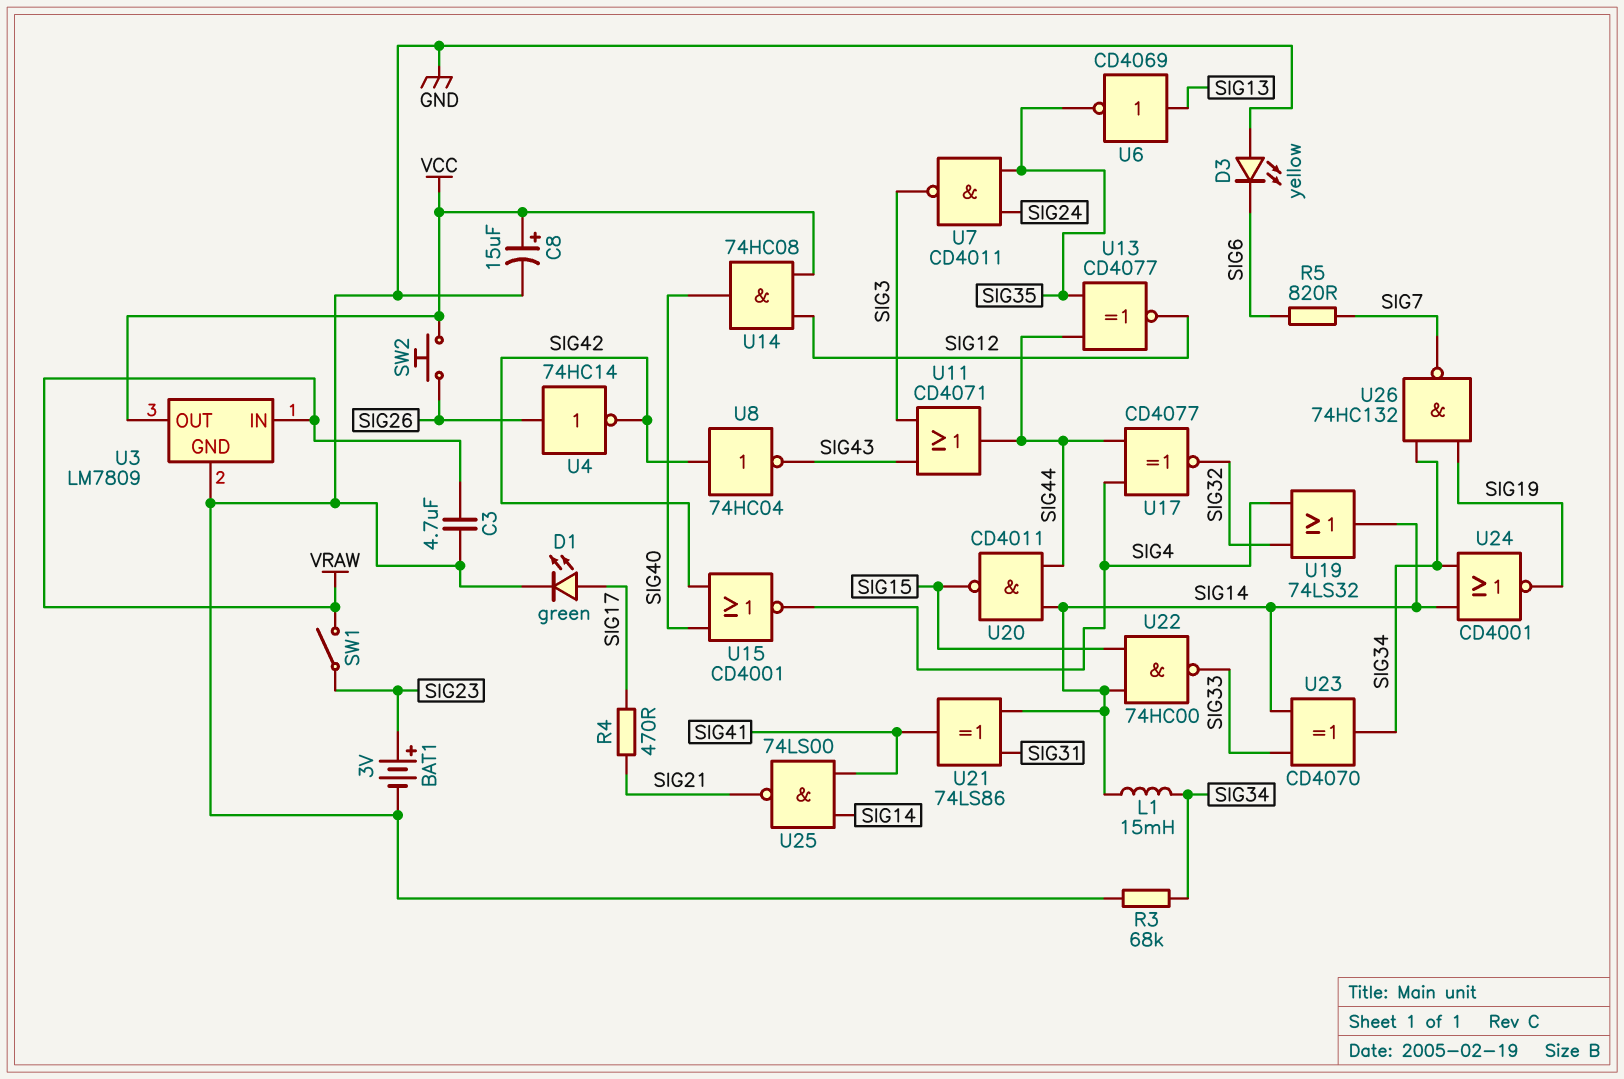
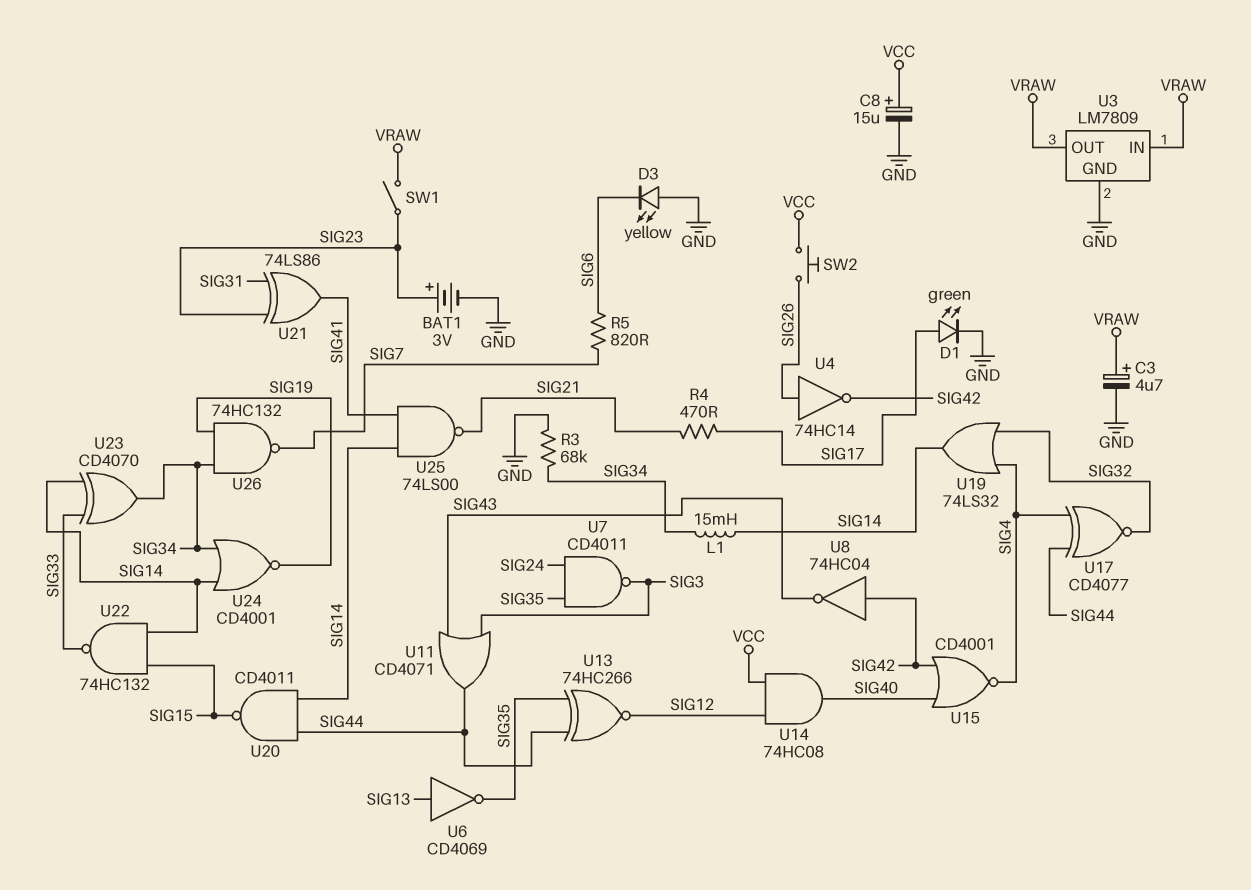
C3: 4.7uF (GND, VRAW) -> 4.7uF (plus VRAW, minus GND)
U3 pin OUT: VCC -> VRAW
U13: XNOR CD4077 (in SIG35, in SIG44, out SIG12) -> XNOR 74HC266 (in SIG35, in SIG44, out SIG12)
U21: XOR 74LS86 (in SIG14, in SIG31, out SIG41) -> XOR 74LS86 (in SIG23, in SIG31, out SIG41)
U22: NAND 74HC00 (in SIG14, in SIG15, out SIG33) -> NAND 74HC132 (in SIG14, in SIG15, out SIG33)

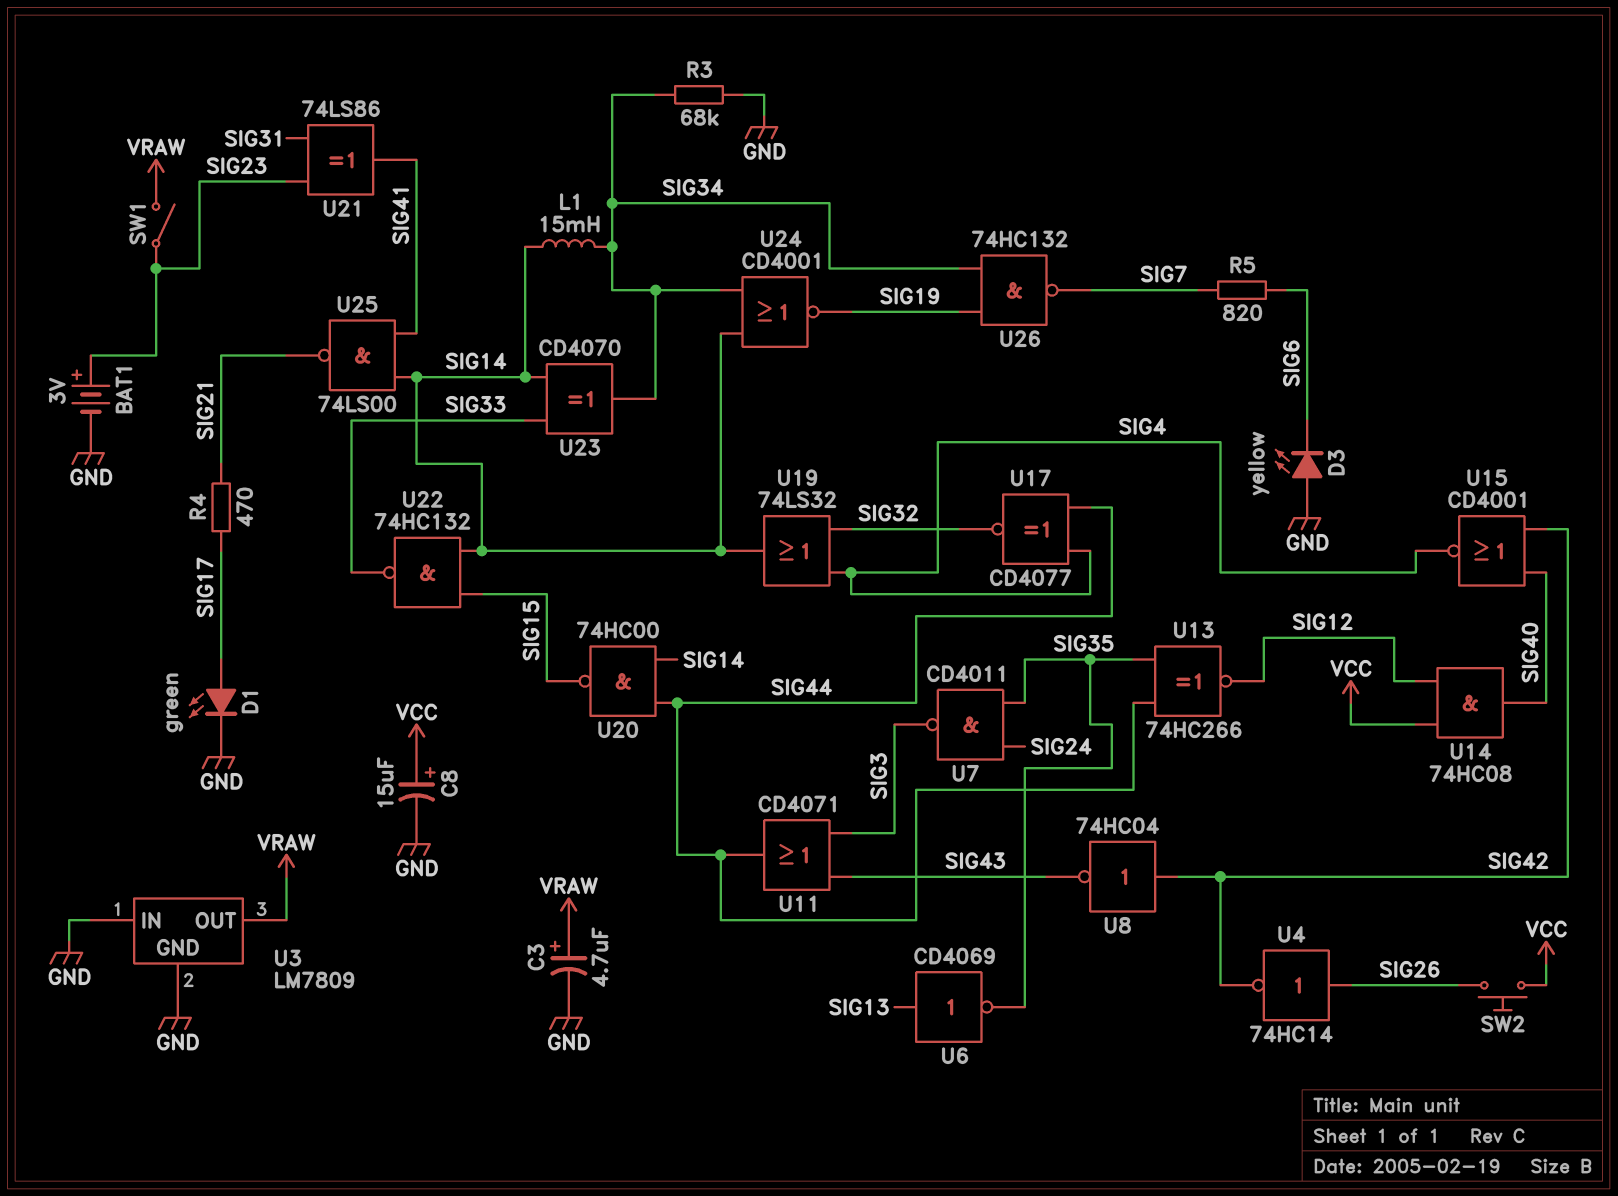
U3 pin IN: VRAW -> GND
U20: NAND CD4011 (in SIG14, in SIG44, out SIG15) -> NAND 74HC00 (in SIG14, in SIG44, out SIG15)

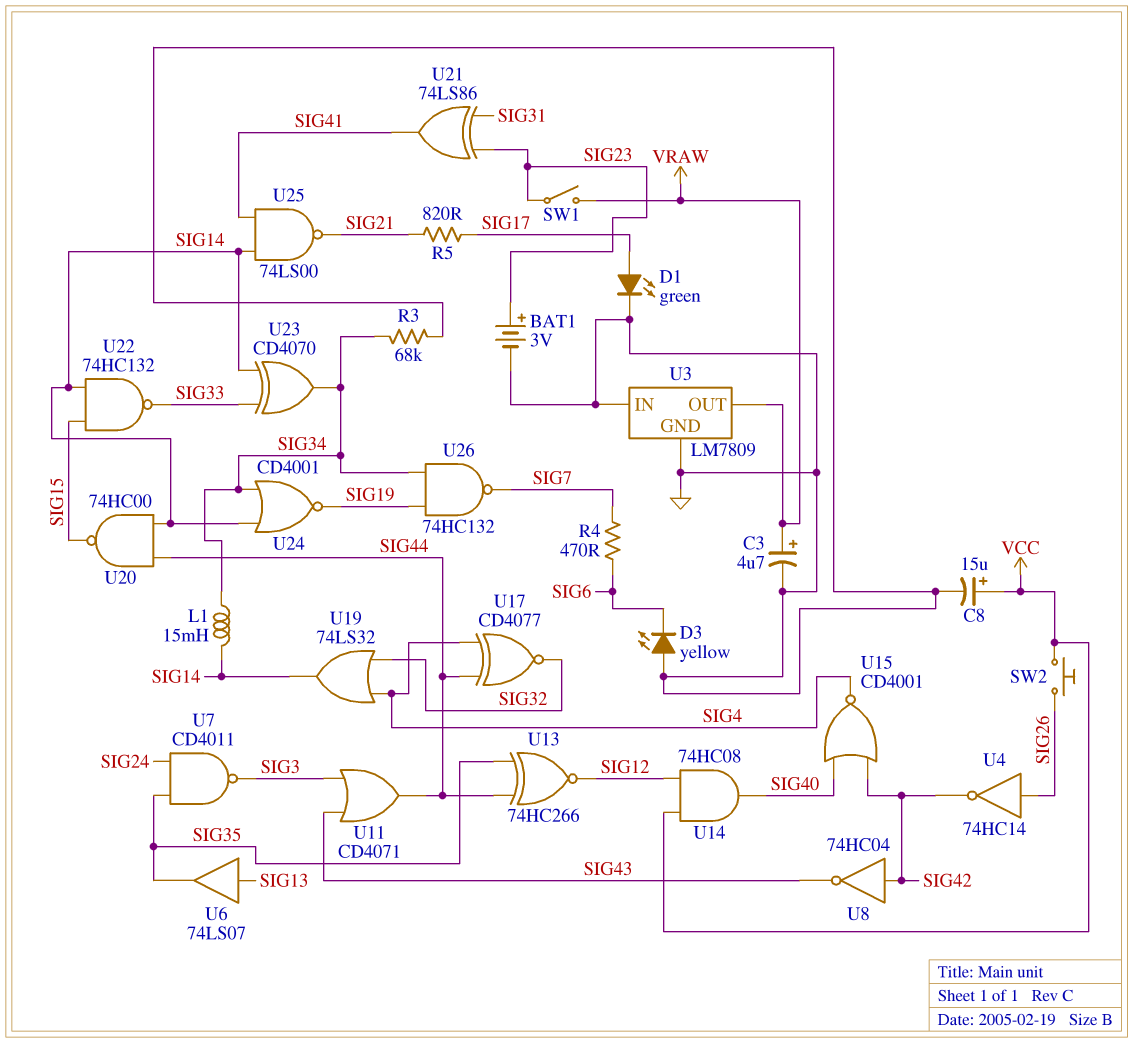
R4: 470 (SIG17, SIG21) -> 470 (SIG6, SIG7)
R5: 820 (SIG6, SIG7) -> 820 (SIG17, SIG21)
U6: NOT CD4069 (in SIG13, out SIG35) -> buffer 74LS07 (in SIG13, out SIG35)

